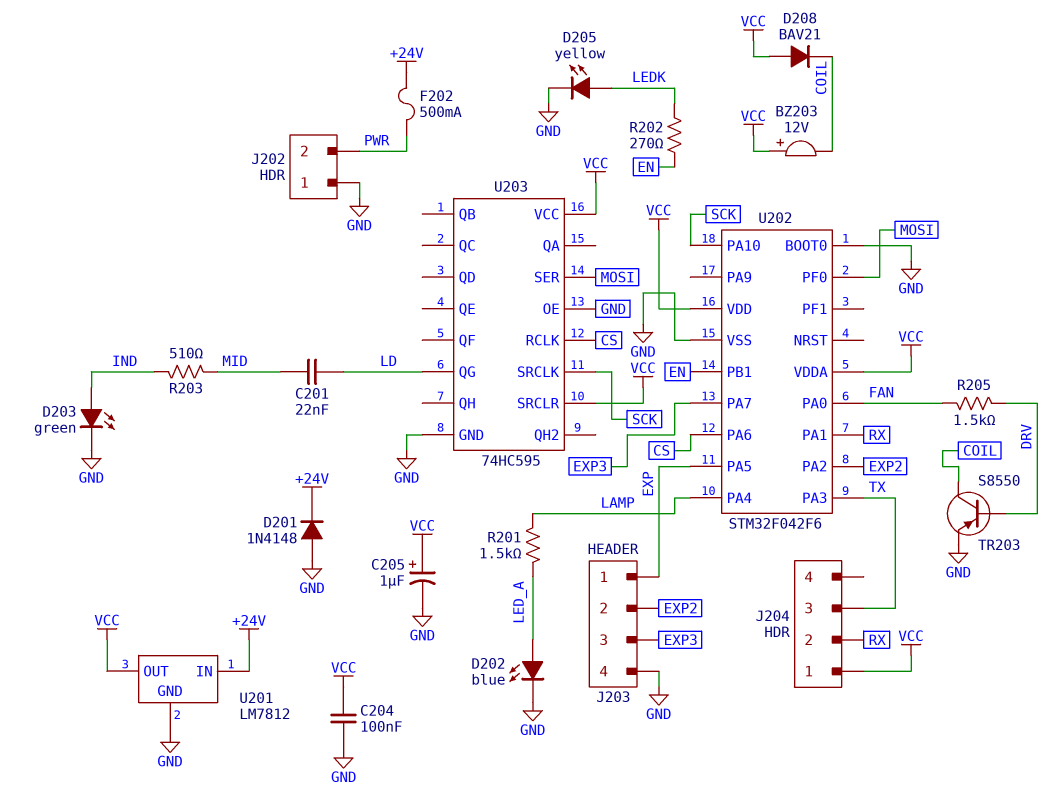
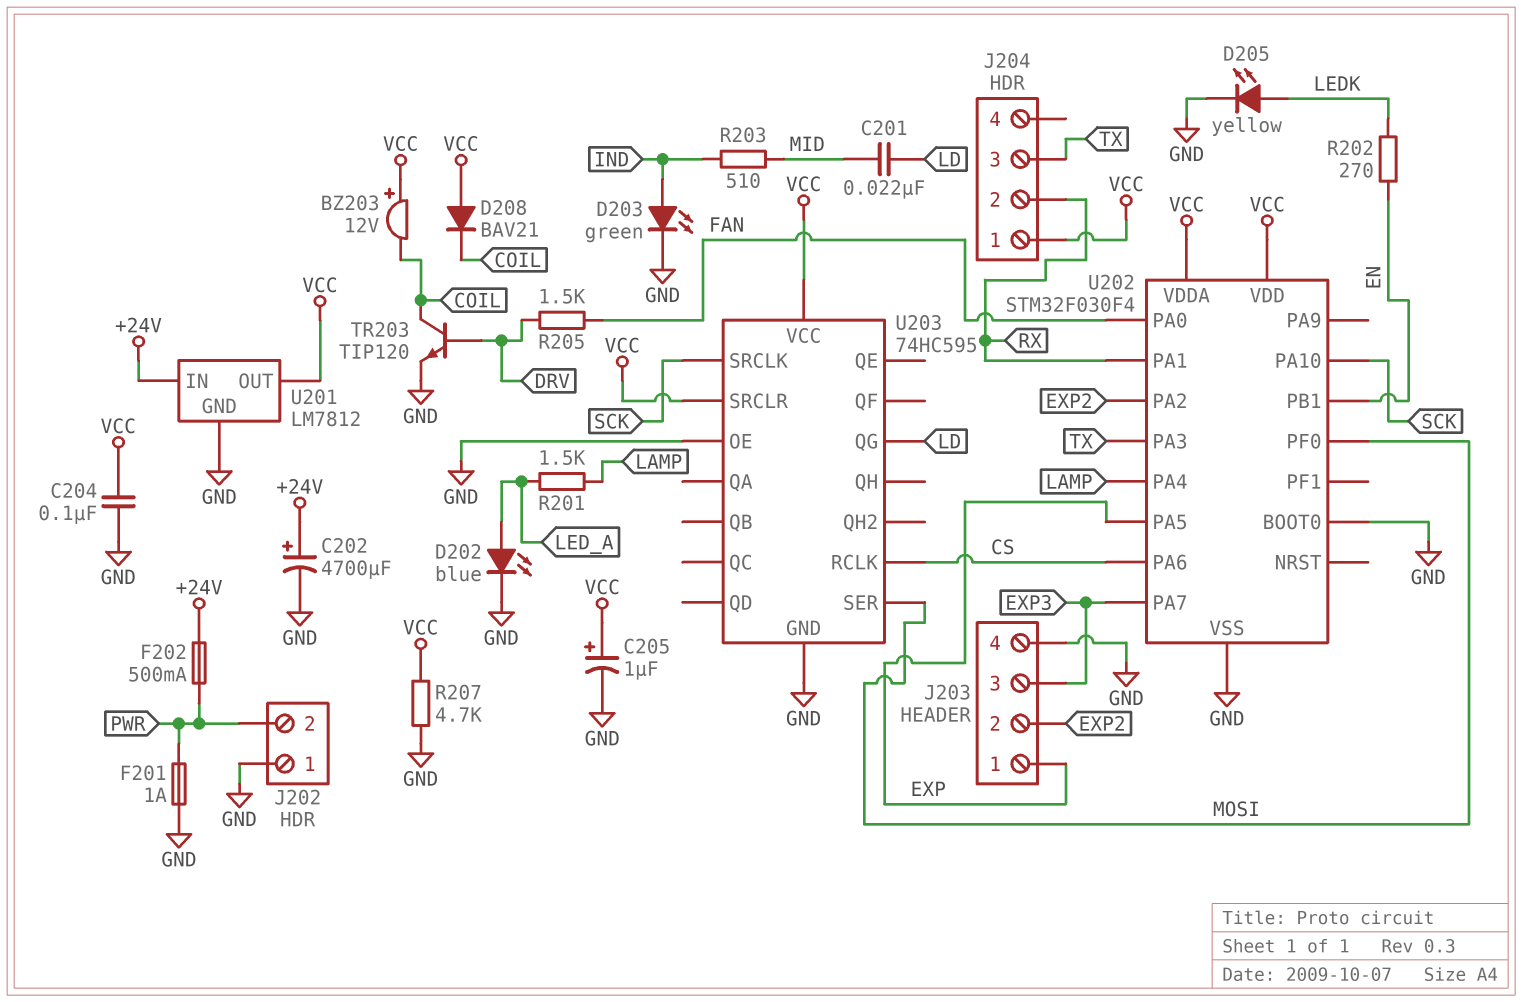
C202: none -> 4700uF (plus +24V, minus GND)
D201: diode 1N4148 (A GND, K +24V) -> none
F201: none -> 1A (GND, PWR)
R207: none -> 4.7k (GND, VCC)
TR203: PNP S8550 (B DRV, C COIL, E GND) -> NPN TIP120 (B DRV, C COIL, E GND)
U202: STM32F042F6 -> STM32F030F4

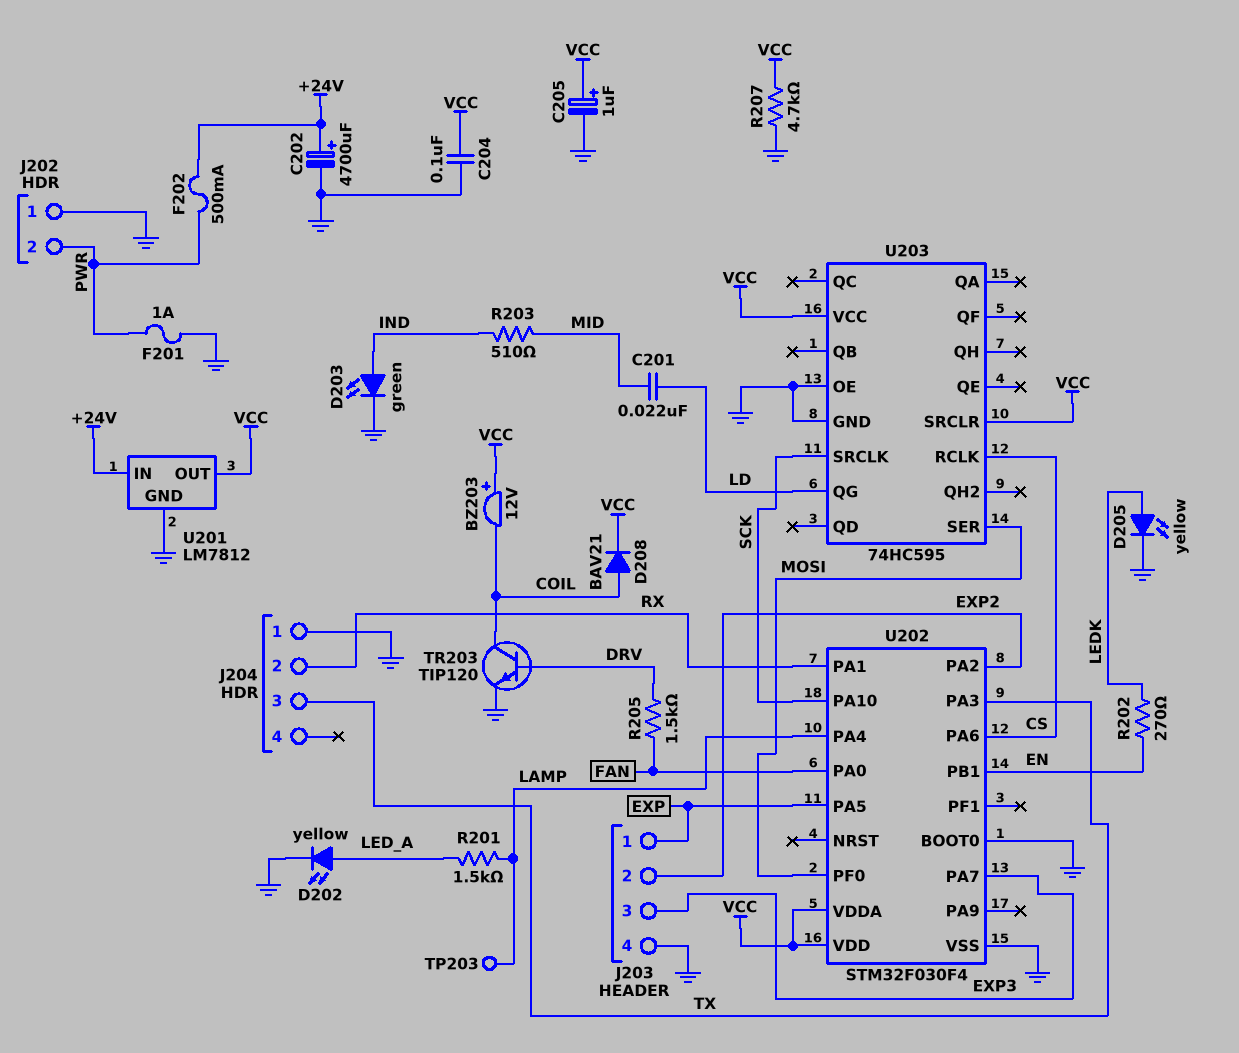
D202: LED blue (A LED_A, K GND) -> LED yellow (A LED_A, K GND)
D208: diode BAV21 (A VCC, K COIL) -> diode BAV21 (A COIL, K VCC)
J204 pin 1: VCC -> GND
TP203: none -> test point (LAMP)

